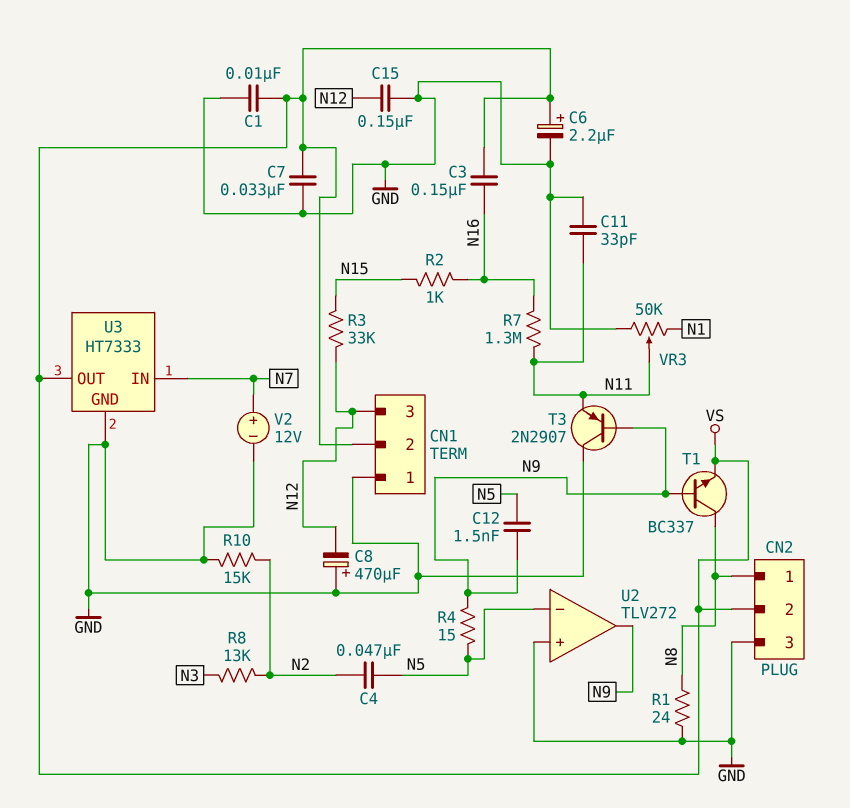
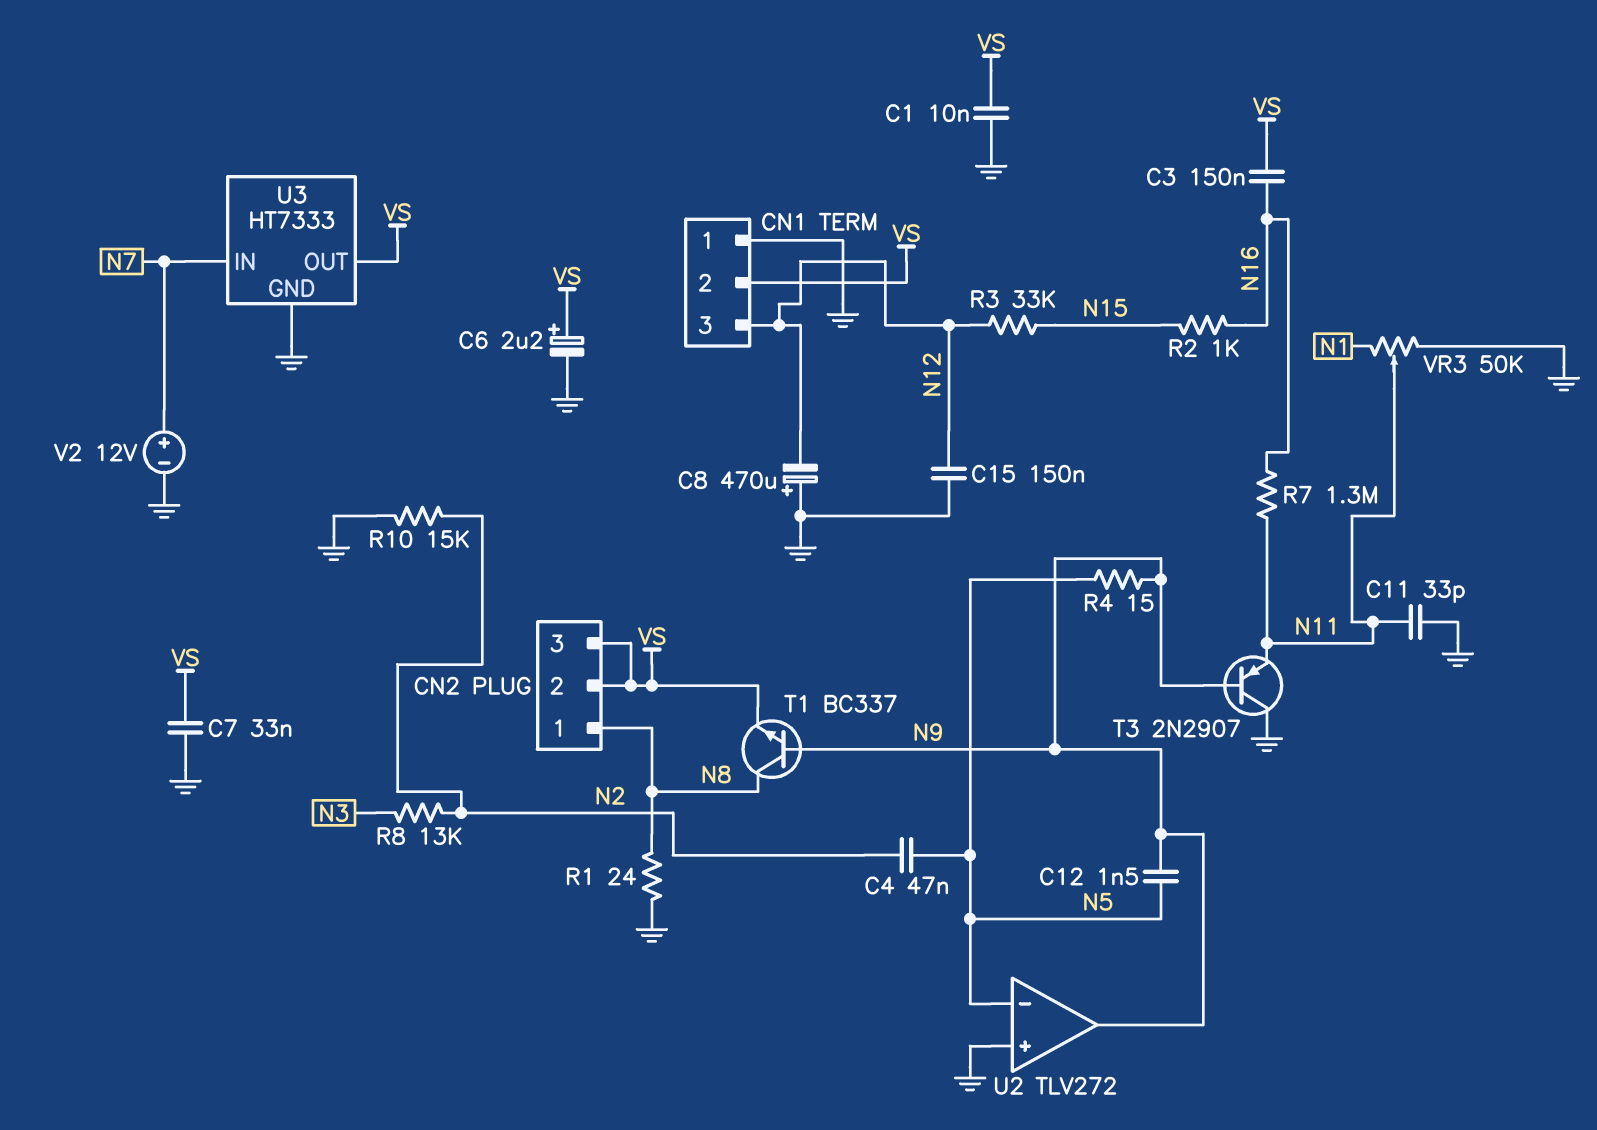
CN2 pin 3: GND -> VS

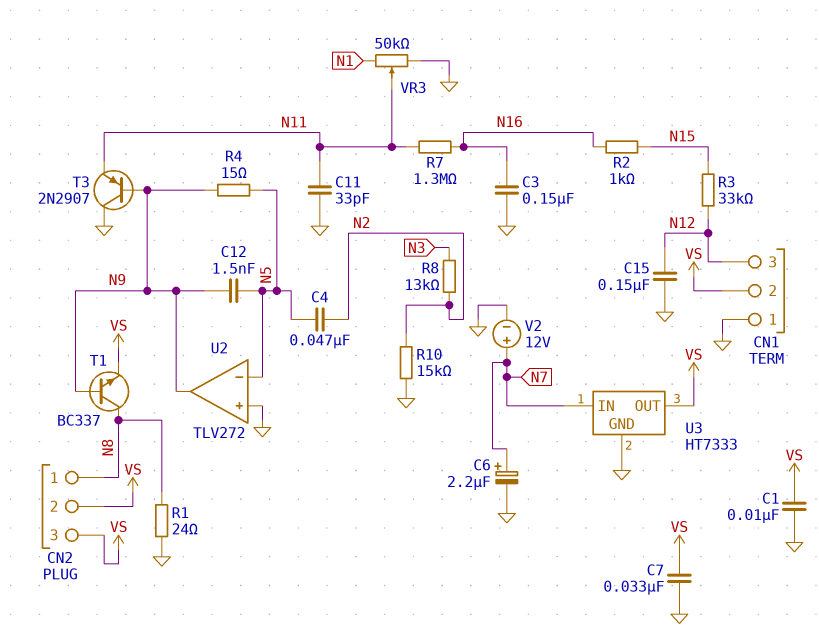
C3: 150nF (N16, VS) -> 150nF (GND, N16)
C6: 2.2uF (plus VS, minus GND) -> 2.2uF (plus N7, minus GND)
C8: 470uF (plus GND, minus N12) -> none

